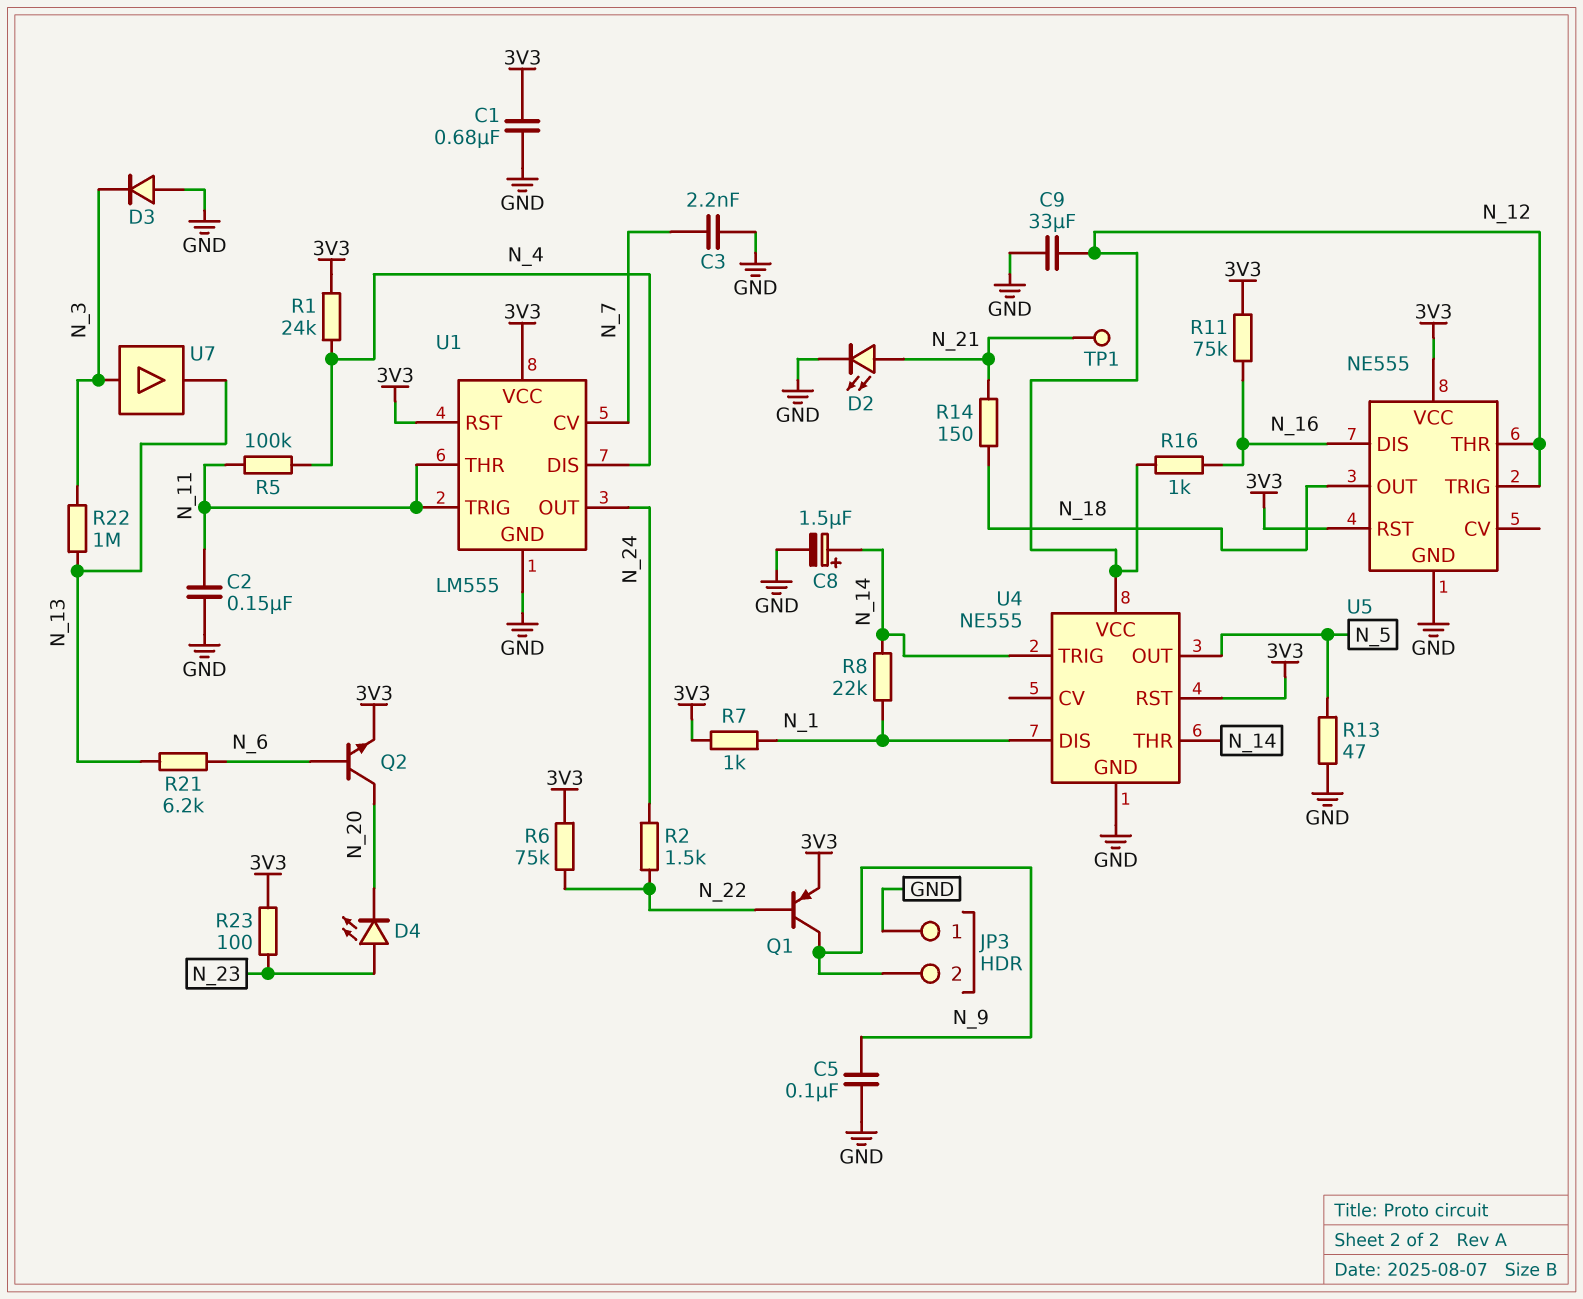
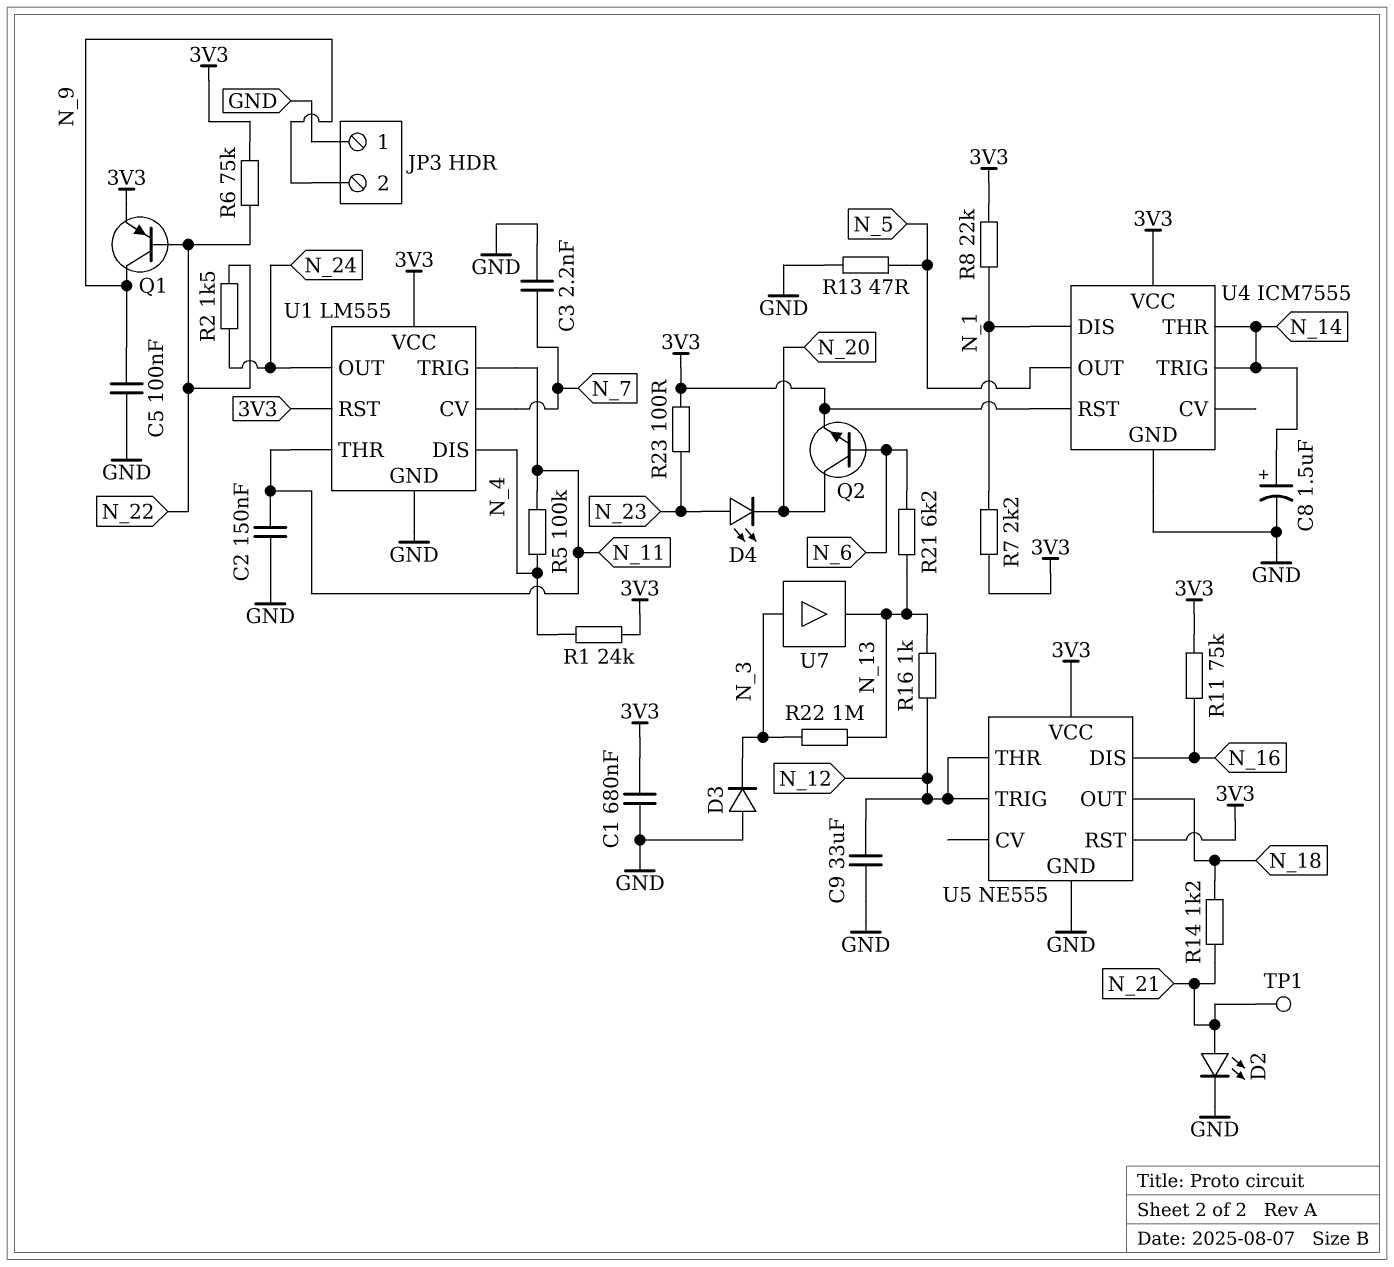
R7: 1k (3V3, N_1) -> 2.2k (3V3, N_1)
R8: 22k (N_1, N_14) -> 22k (3V3, N_1)
R14: 150 (N_18, N_21) -> 1.2k (N_18, N_21)
R16: 1k (N_12, N_16) -> 1k (N_12, N_13)
U4: NE555 -> ICM7555
U4 pin VCC: N_12 -> 3V3

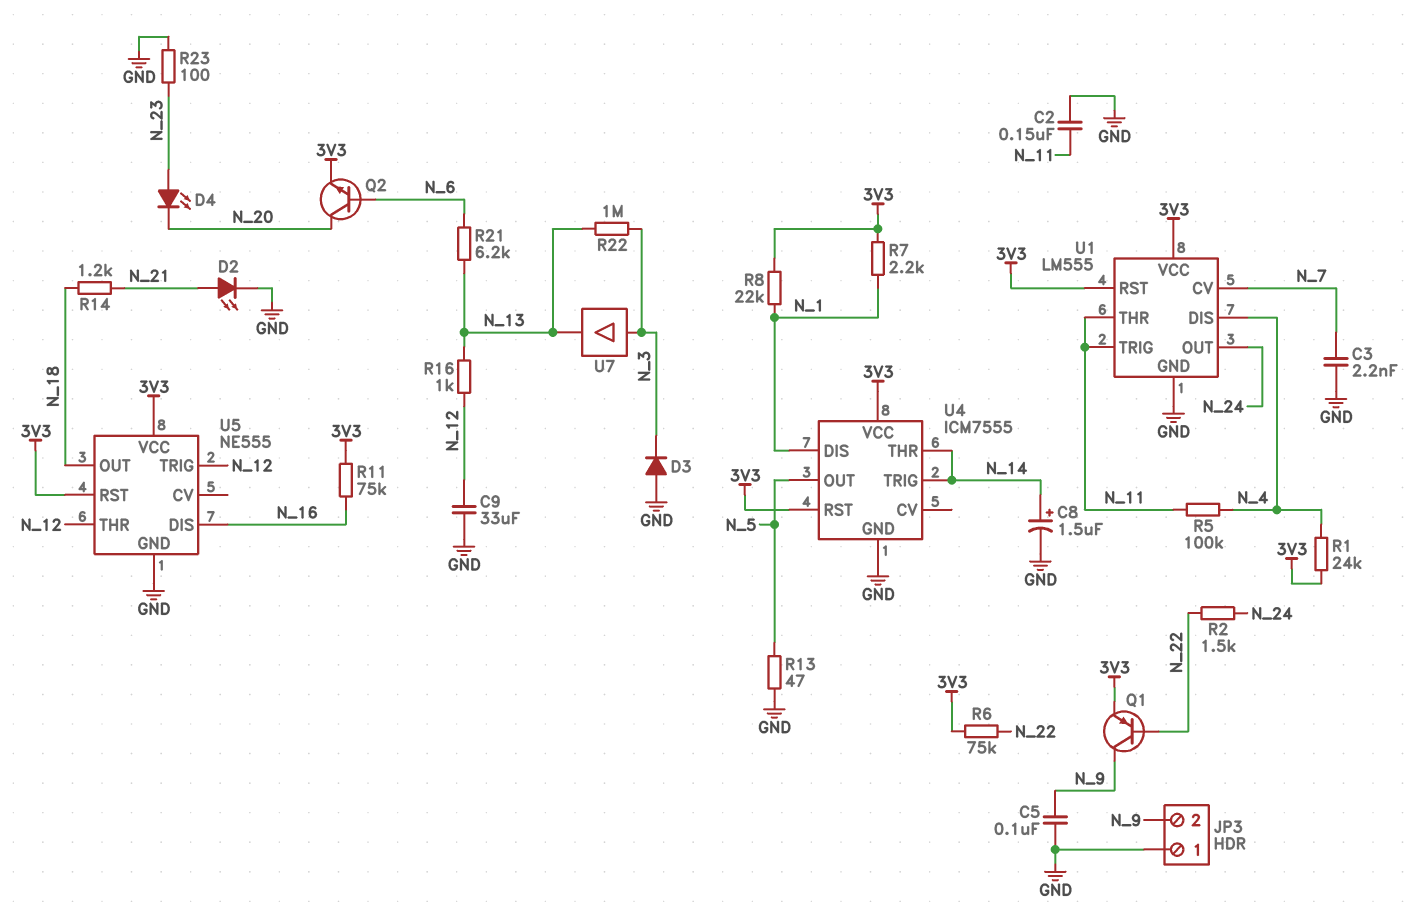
C1: 680nF (3V3, GND) -> none
R23: 100 (3V3, N_23) -> 100 (GND, N_23)
TP1: test point (N_21) -> none

